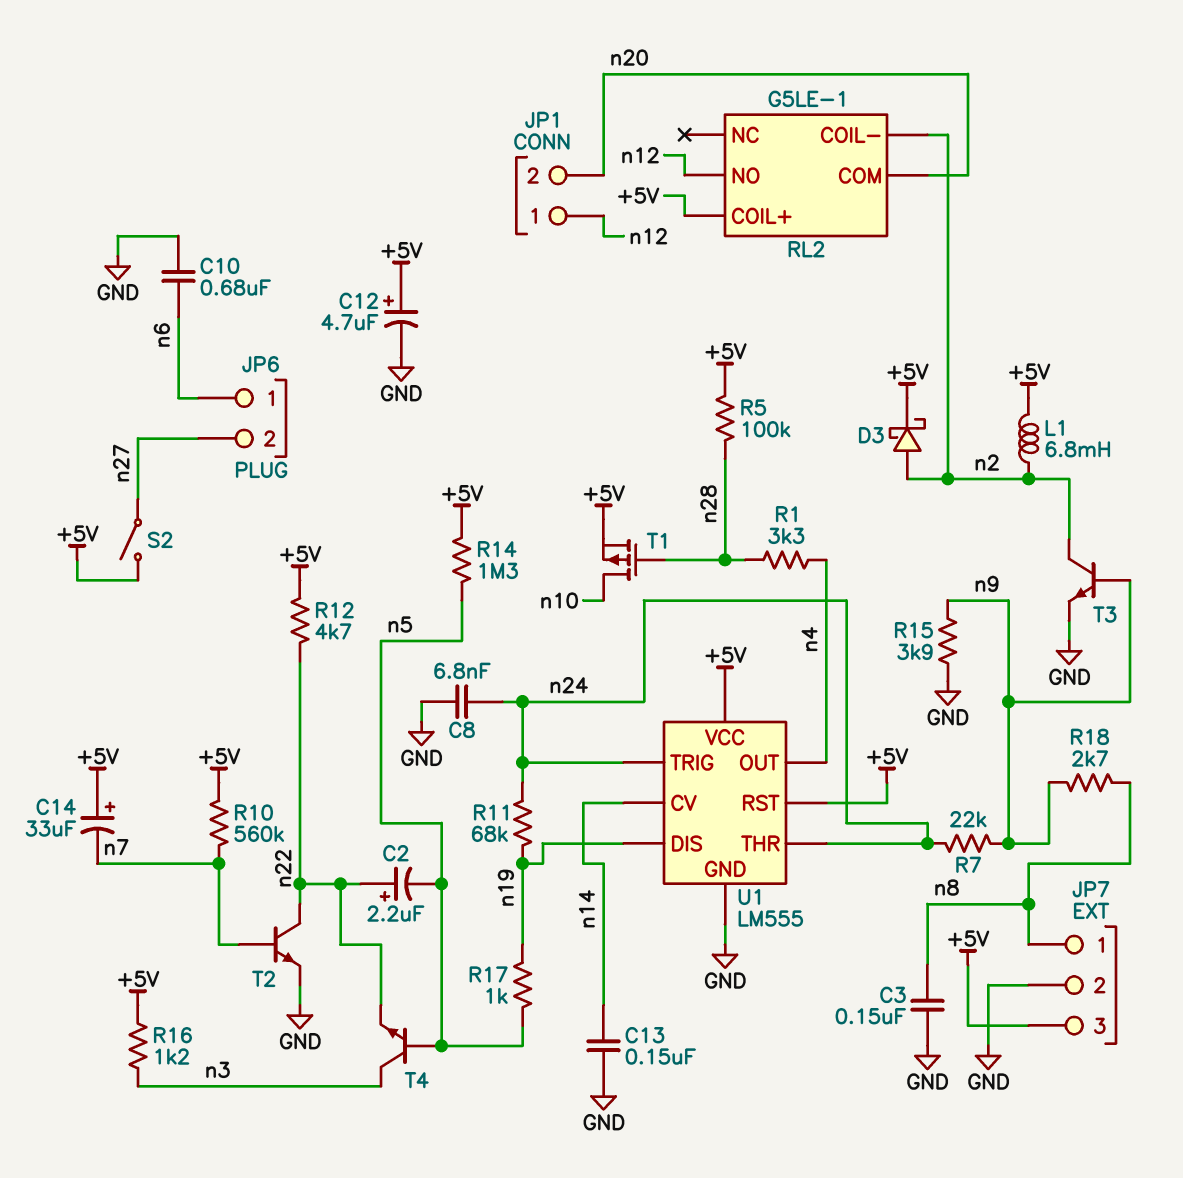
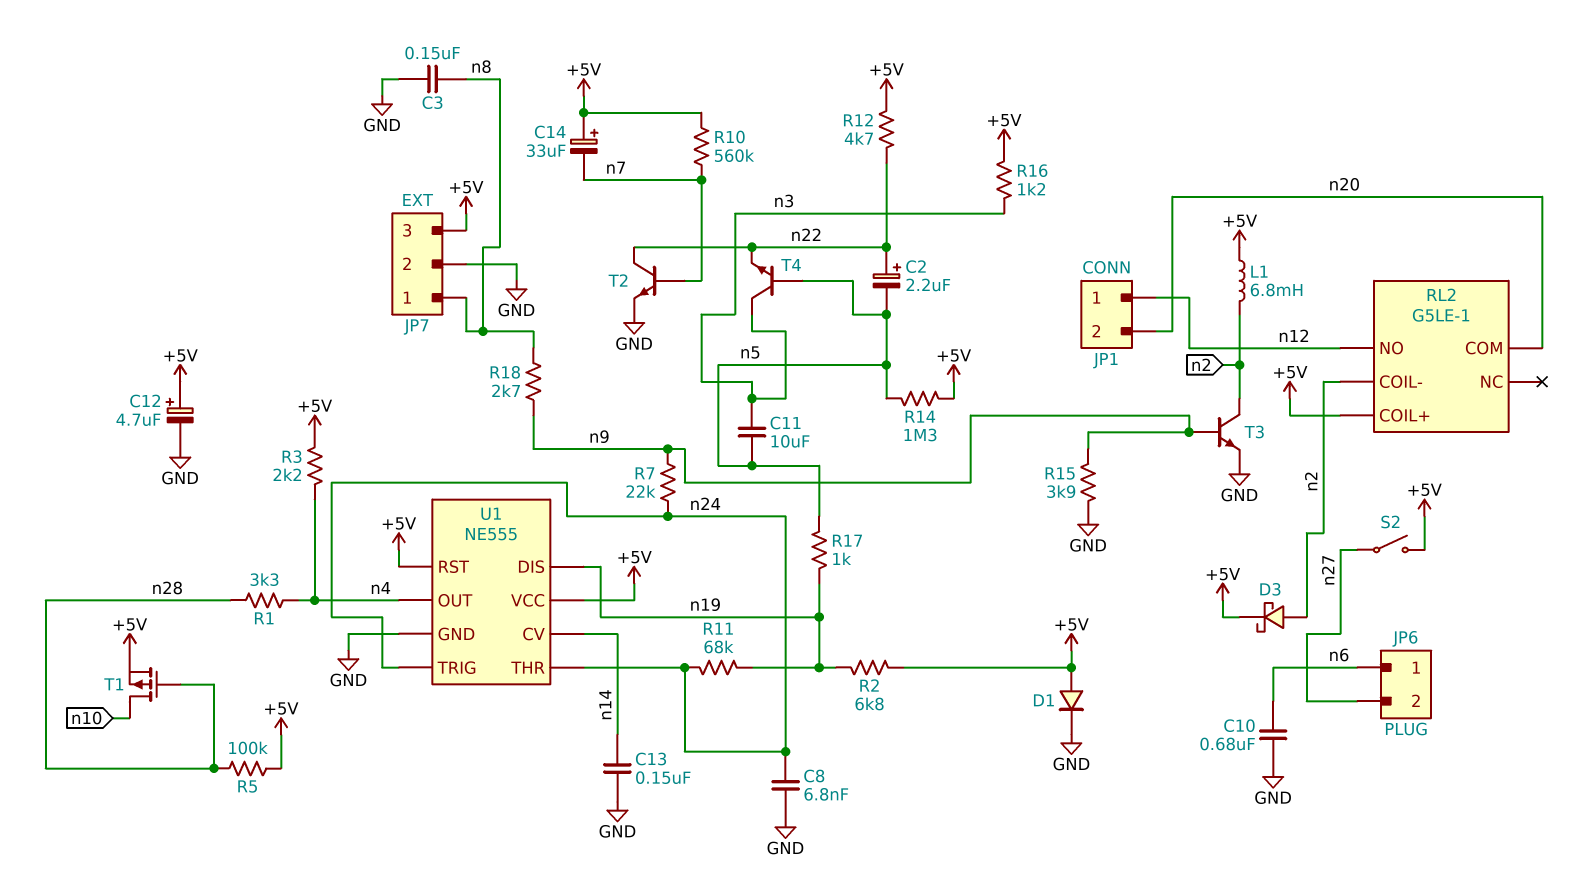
C11: none -> 10uF (n3, n5)
D1: none -> diode (A +5V, K GND)
R2: none -> 6.8k (+5V, n19)
R3: none -> 2.2k (+5V, n4)
U1: LM555 -> NE555

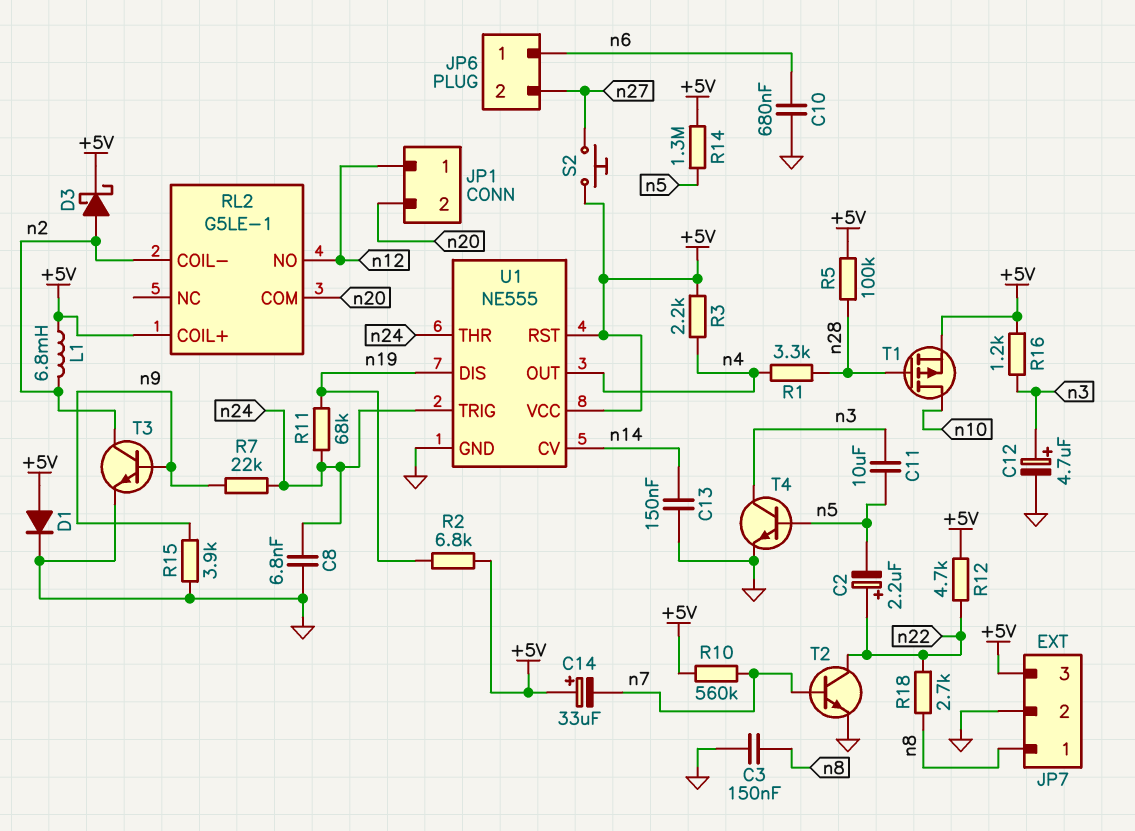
C12: 4.7uF (plus +5V, minus GND) -> 4.7uF (plus n3, minus GND)
R17: 1k (n5, n19) -> none
R18: 2.7k (n8, n9) -> 2.7k (n8, n22)
S2: switch (+5V, n27) -> button (+5V, n27)
T4: NPN (B n5, C n3, E n22) -> NPN (B n5, C n3, E GND)

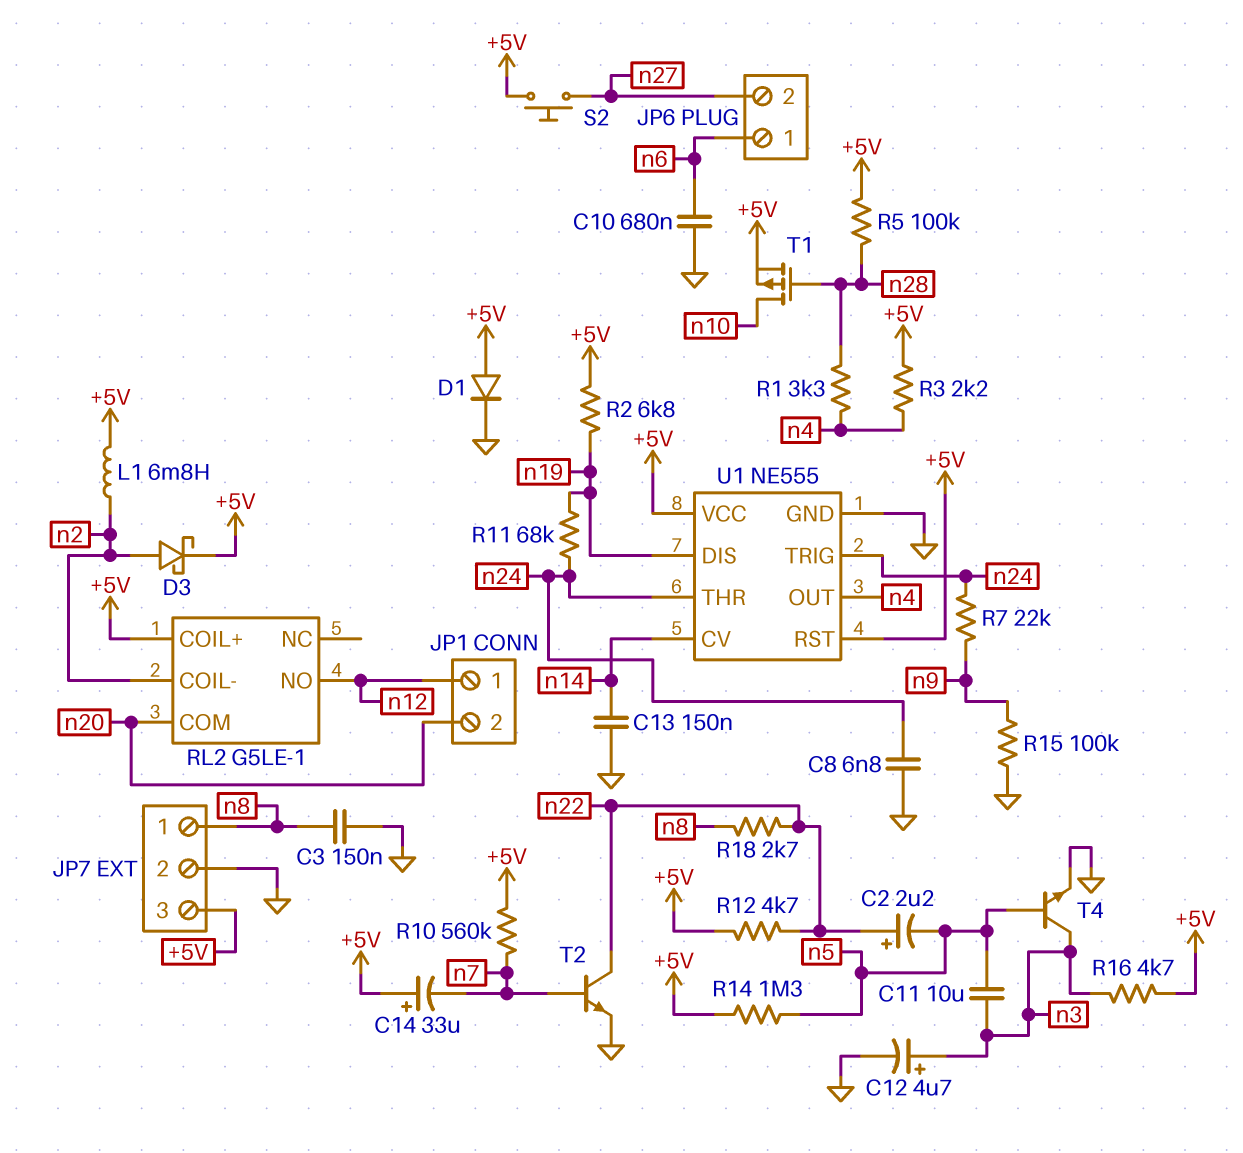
R15: 3.9k (GND, n9) -> 100k (GND, n9)
R16: 1.2k (+5V, n3) -> 4.7k (+5V, n3)
T3: NPN (B n9, C n2, E GND) -> none

